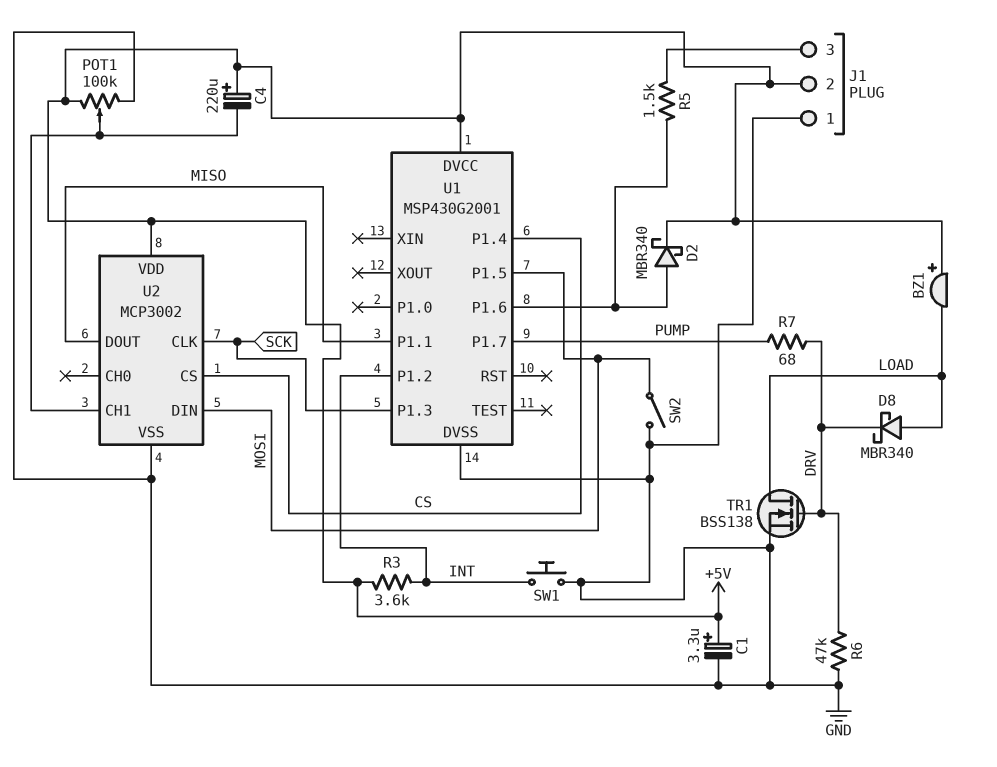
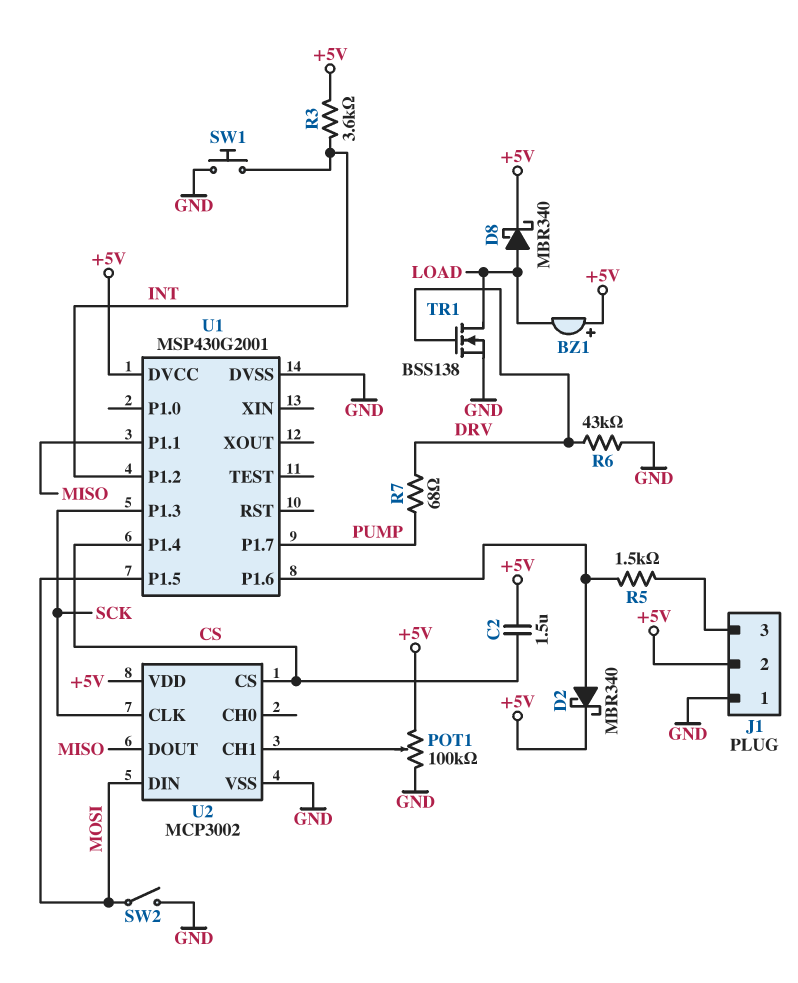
C1: 3.3uF (plus +5V, minus GND) -> none
C2: none -> 1.5uF (+5V, CS)
C4: 220uF (plus +5V, minus U2/CH1) -> none
D8: schottky MBR340 (A LOAD, K DRV) -> schottky MBR340 (A LOAD, K +5V)
R6: 47k (DRV, GND) -> 43k (DRV, GND)

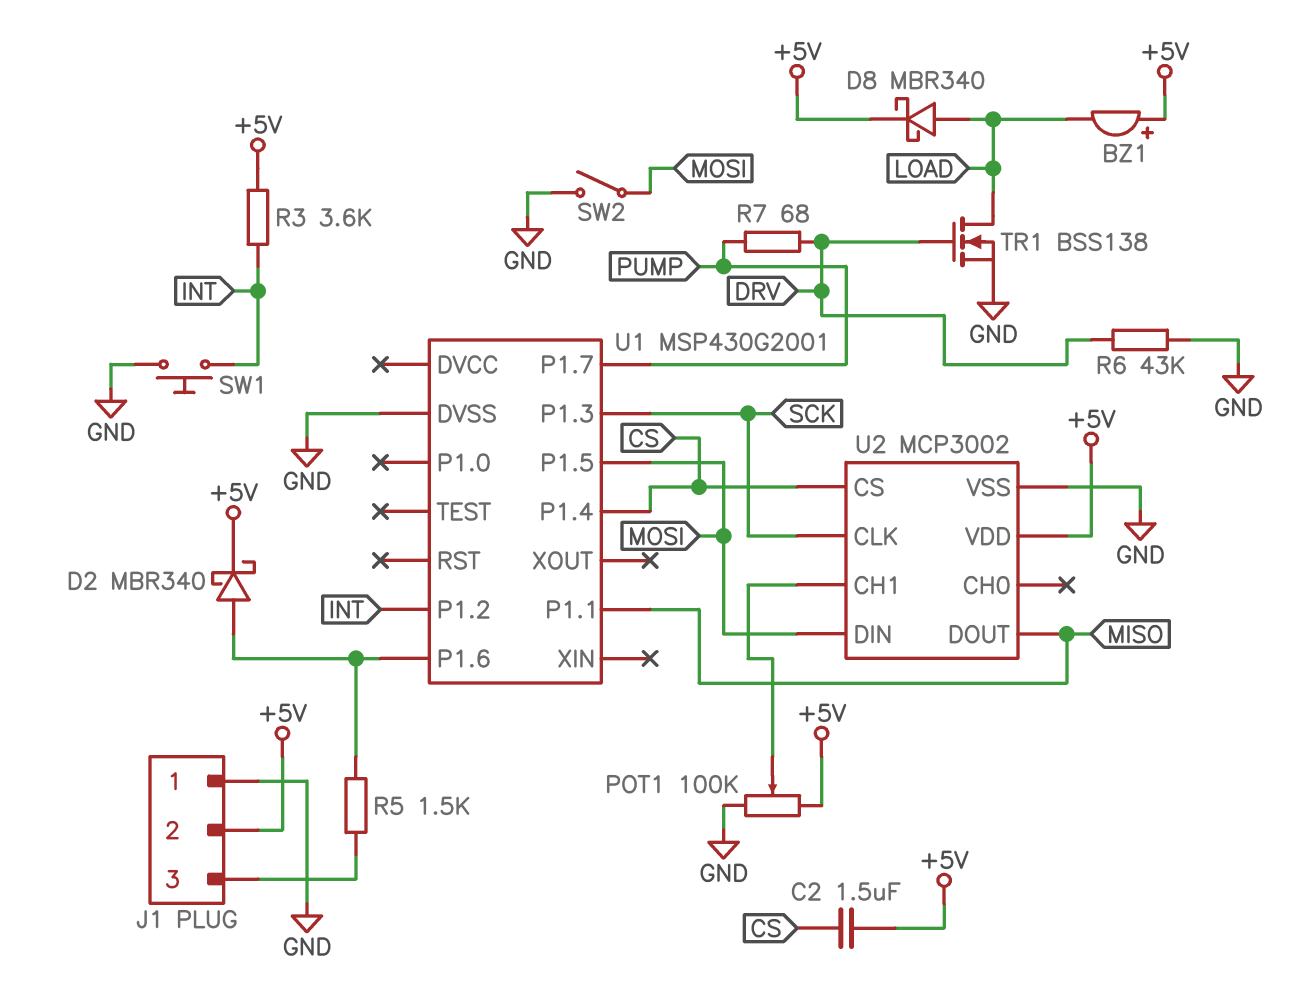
U1 pin DVCC: +5V -> none

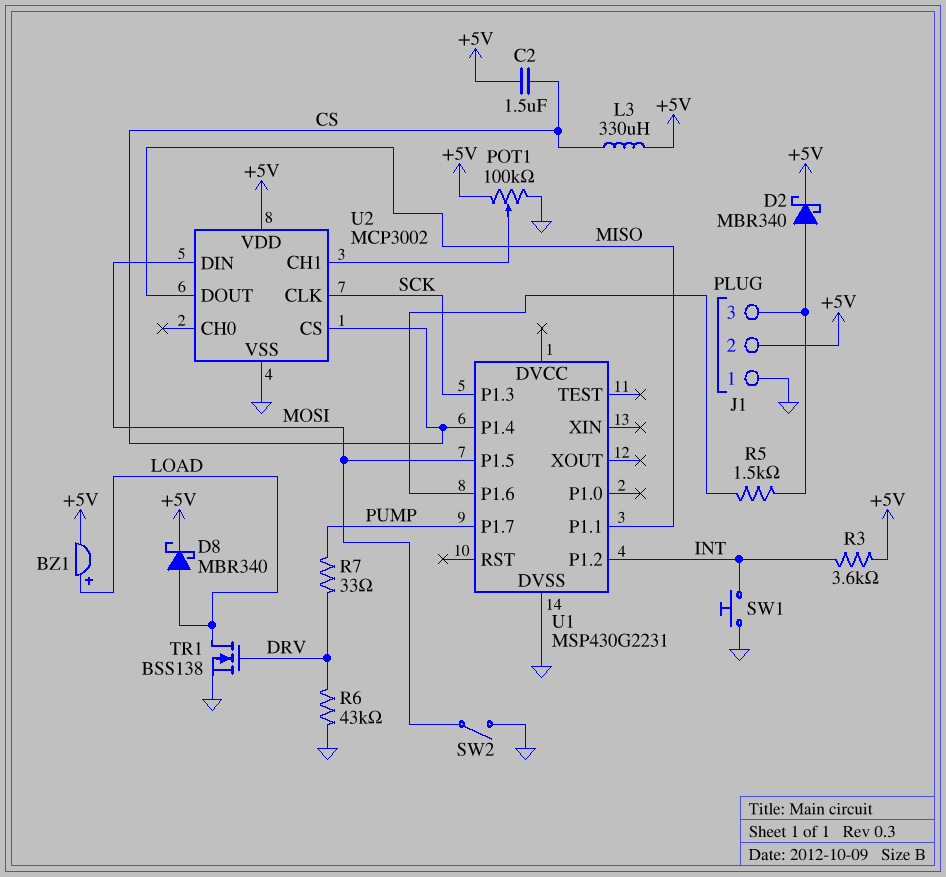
BZ1: buzzer (plus +5V, minus LOAD) -> buzzer (plus LOAD, minus +5V)
D2: schottky MBR340 (A U1/P1.6, K +5V) -> schottky MBR340 (A J1/3, K +5V)
L3: none -> 330uH (+5V, CS)
R7: 68 (DRV, PUMP) -> 33 (DRV, PUMP)
U1: MSP430G2001 -> MSP430G2231

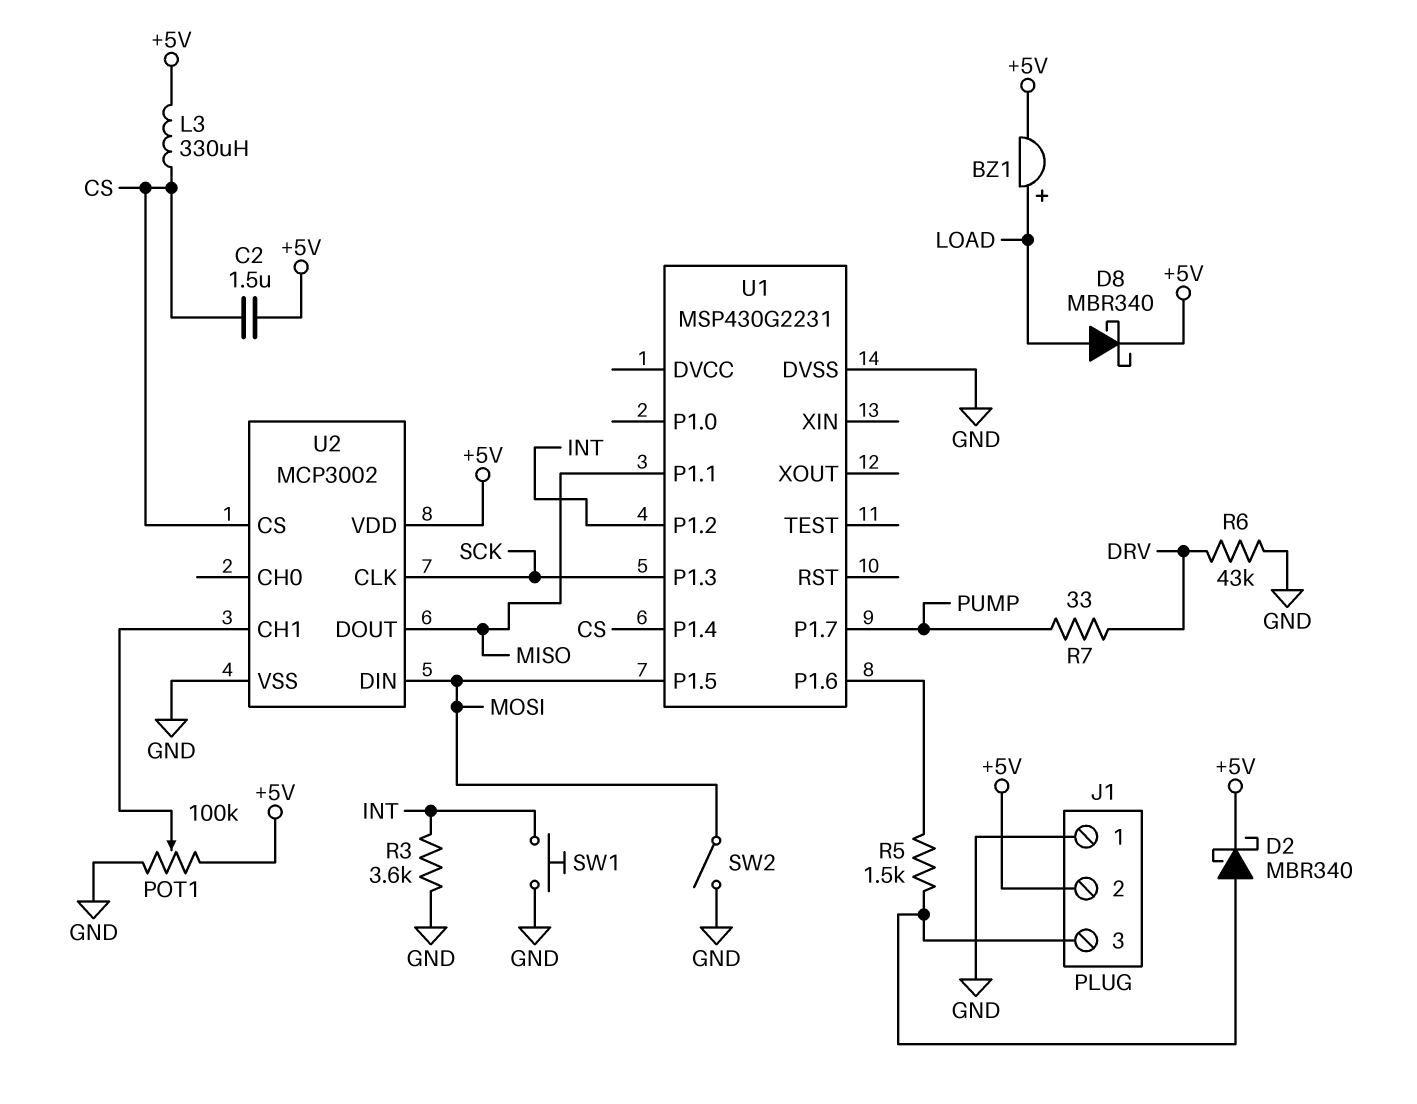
R3: 3.6k (+5V, INT) -> 3.6k (GND, INT)
TR1: NMOS BSS138 (G DRV, D LOAD, S GND) -> none

